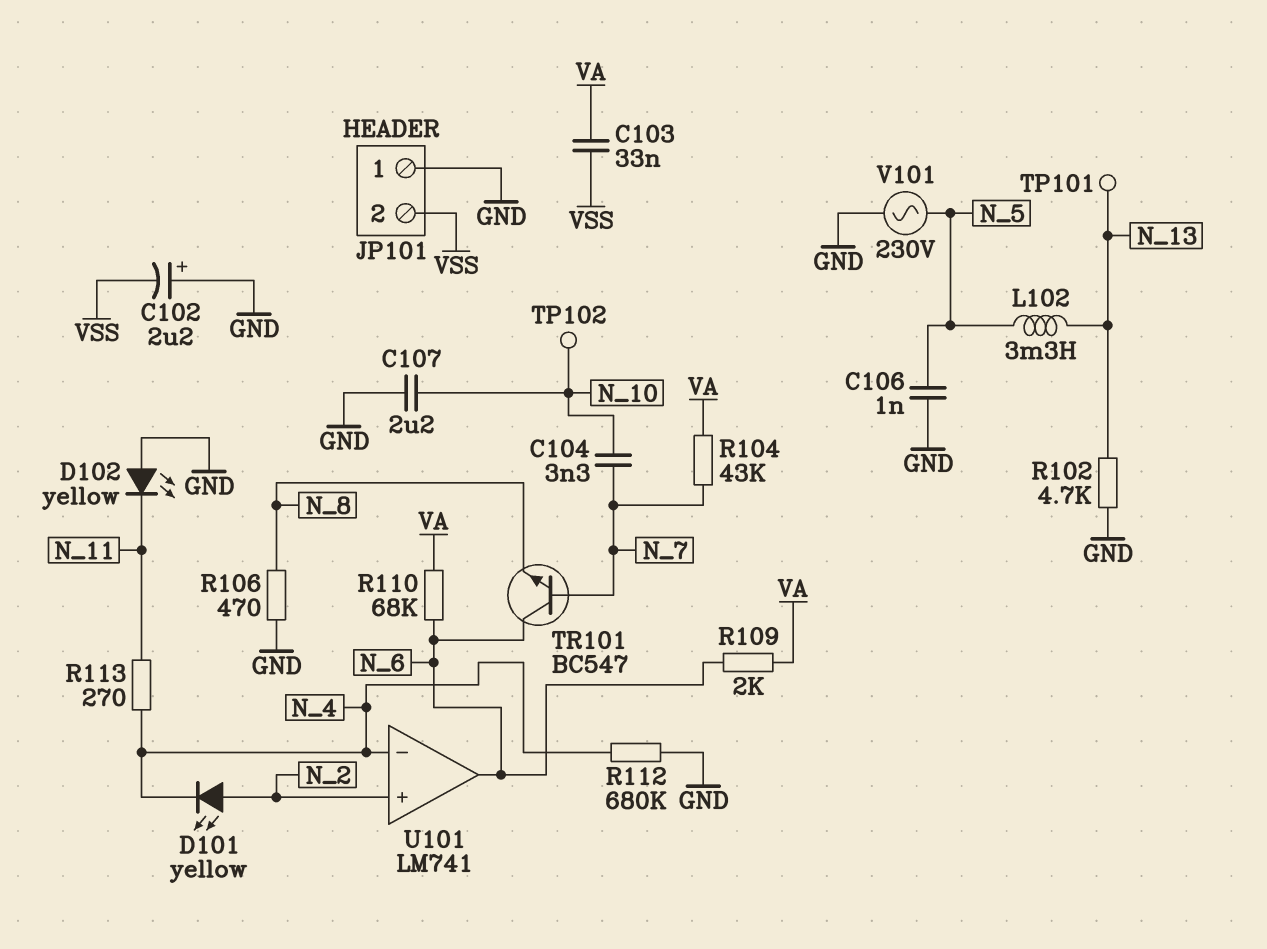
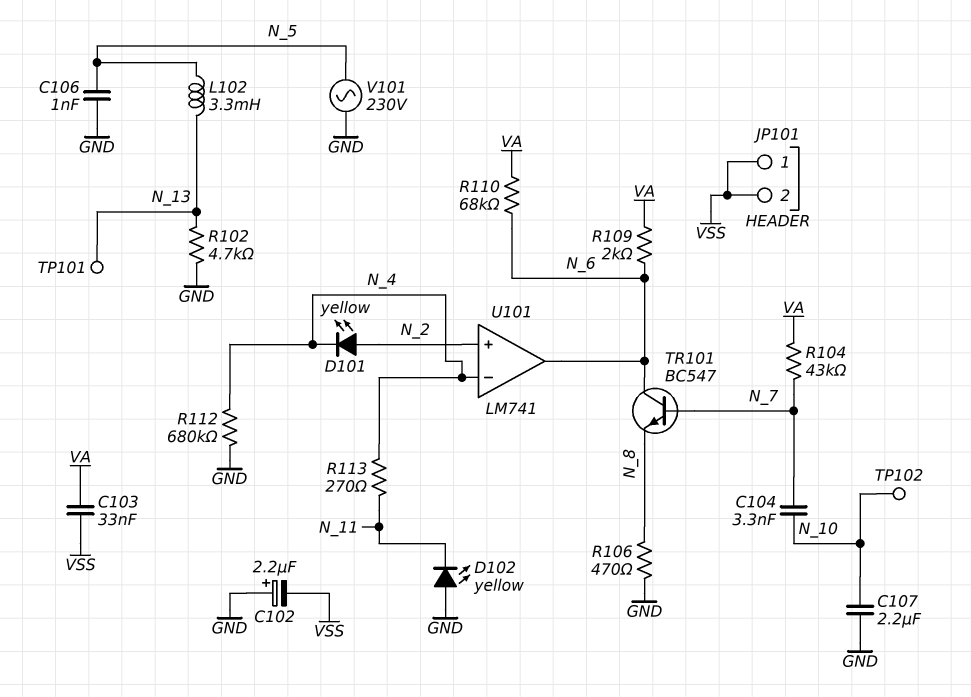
JP101 pin 1: GND -> VSS

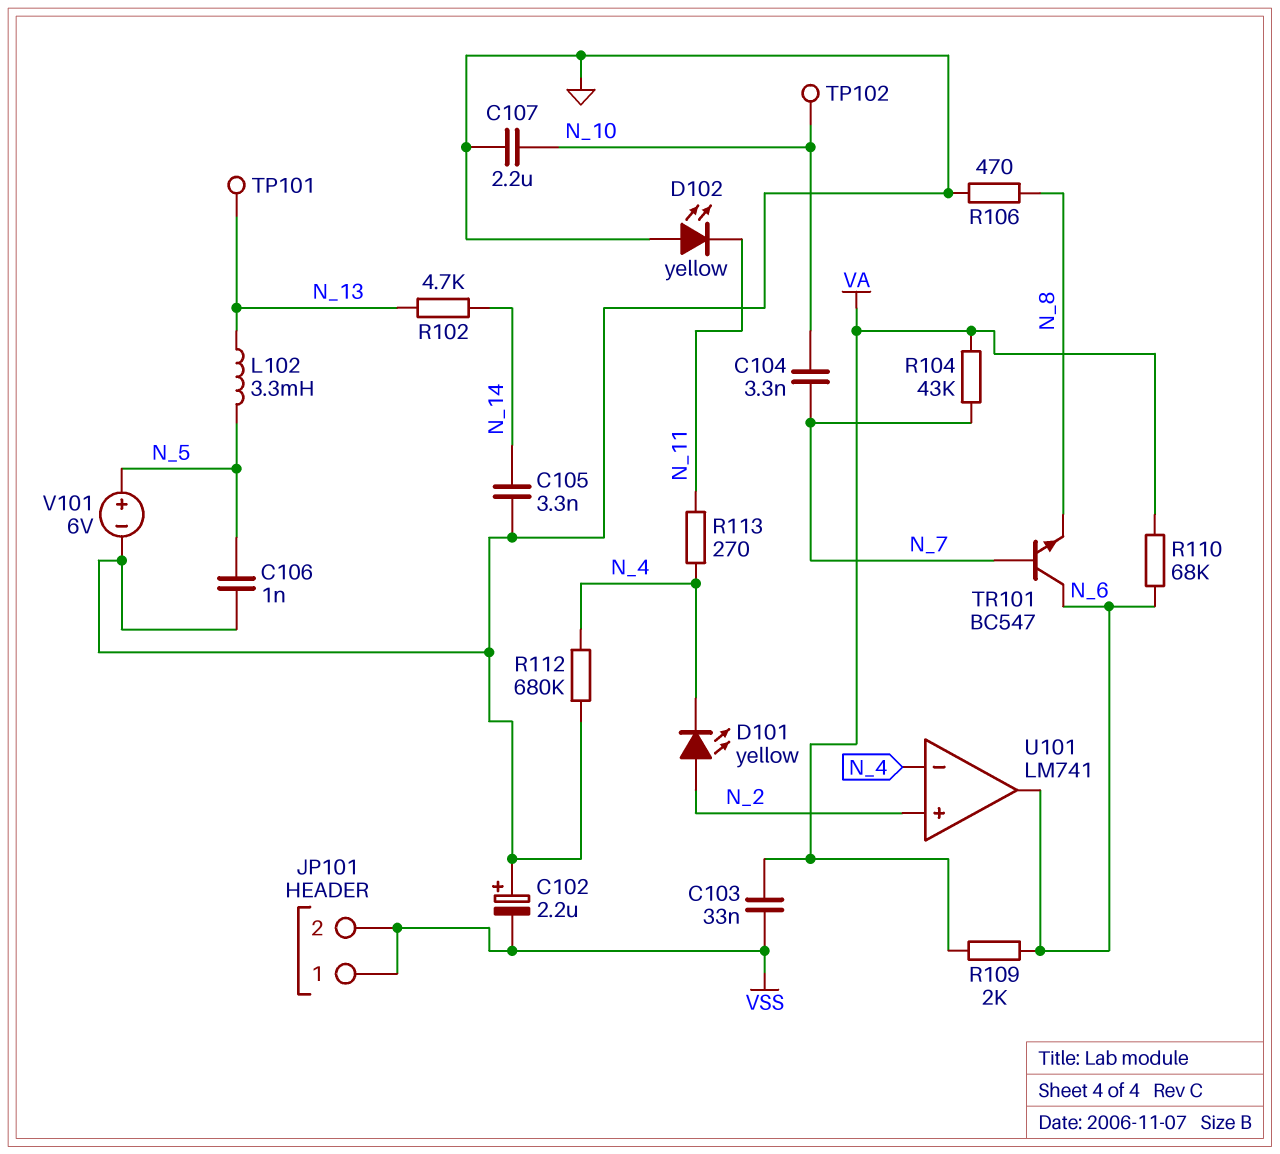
C105: none -> 3.3nF (GND, N_14)
R102: 4.7k (GND, N_13) -> 4.7k (N_13, N_14)
V101: AC 230V (GND, N_5) -> 6V (plus N_5, minus GND)

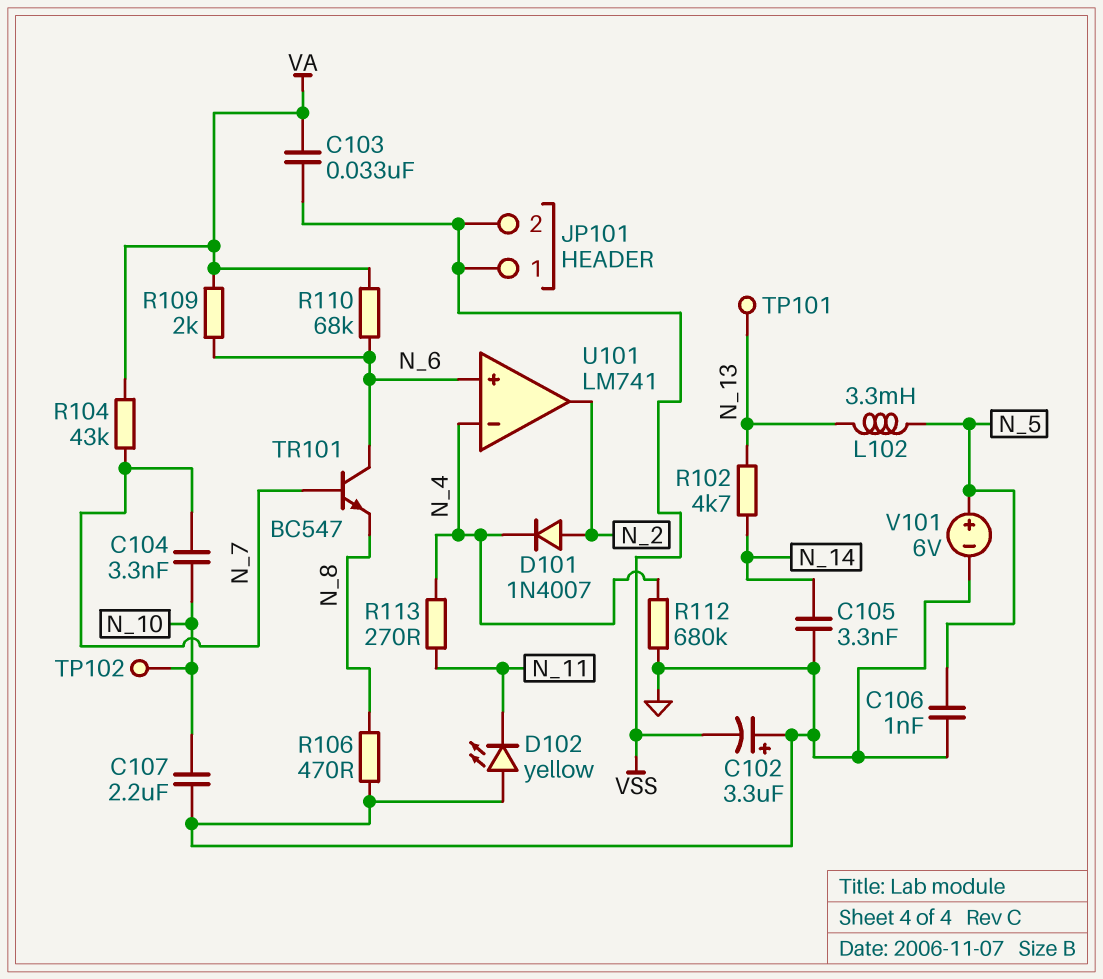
C102: 2.2uF (plus GND, minus VSS) -> 3.3uF (plus GND, minus VSS)
D101: LED yellow (A N_2, K N_4) -> diode 1N4007 (A N_2, K N_4)
U101 pin in+: N_2 -> N_6
U101 pin out: N_6 -> N_2

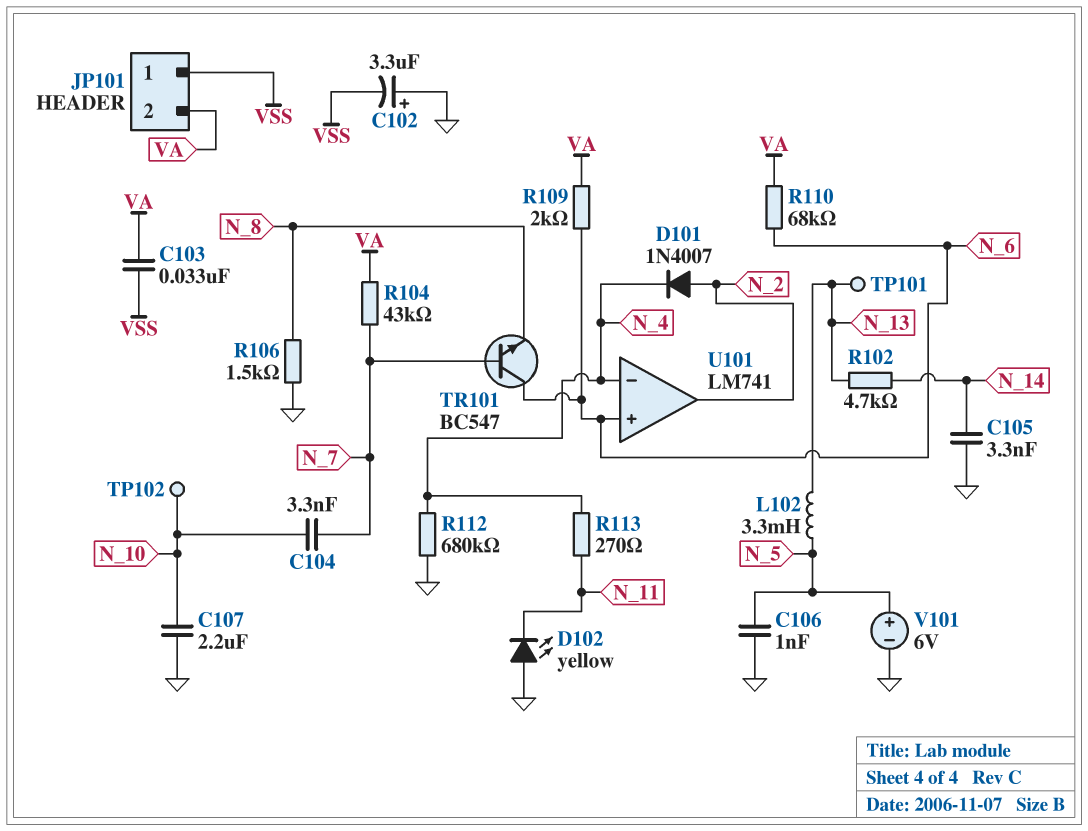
JP101 pin 2: VSS -> VA
R106: 470 (GND, N_8) -> 1.5k (GND, N_8)

